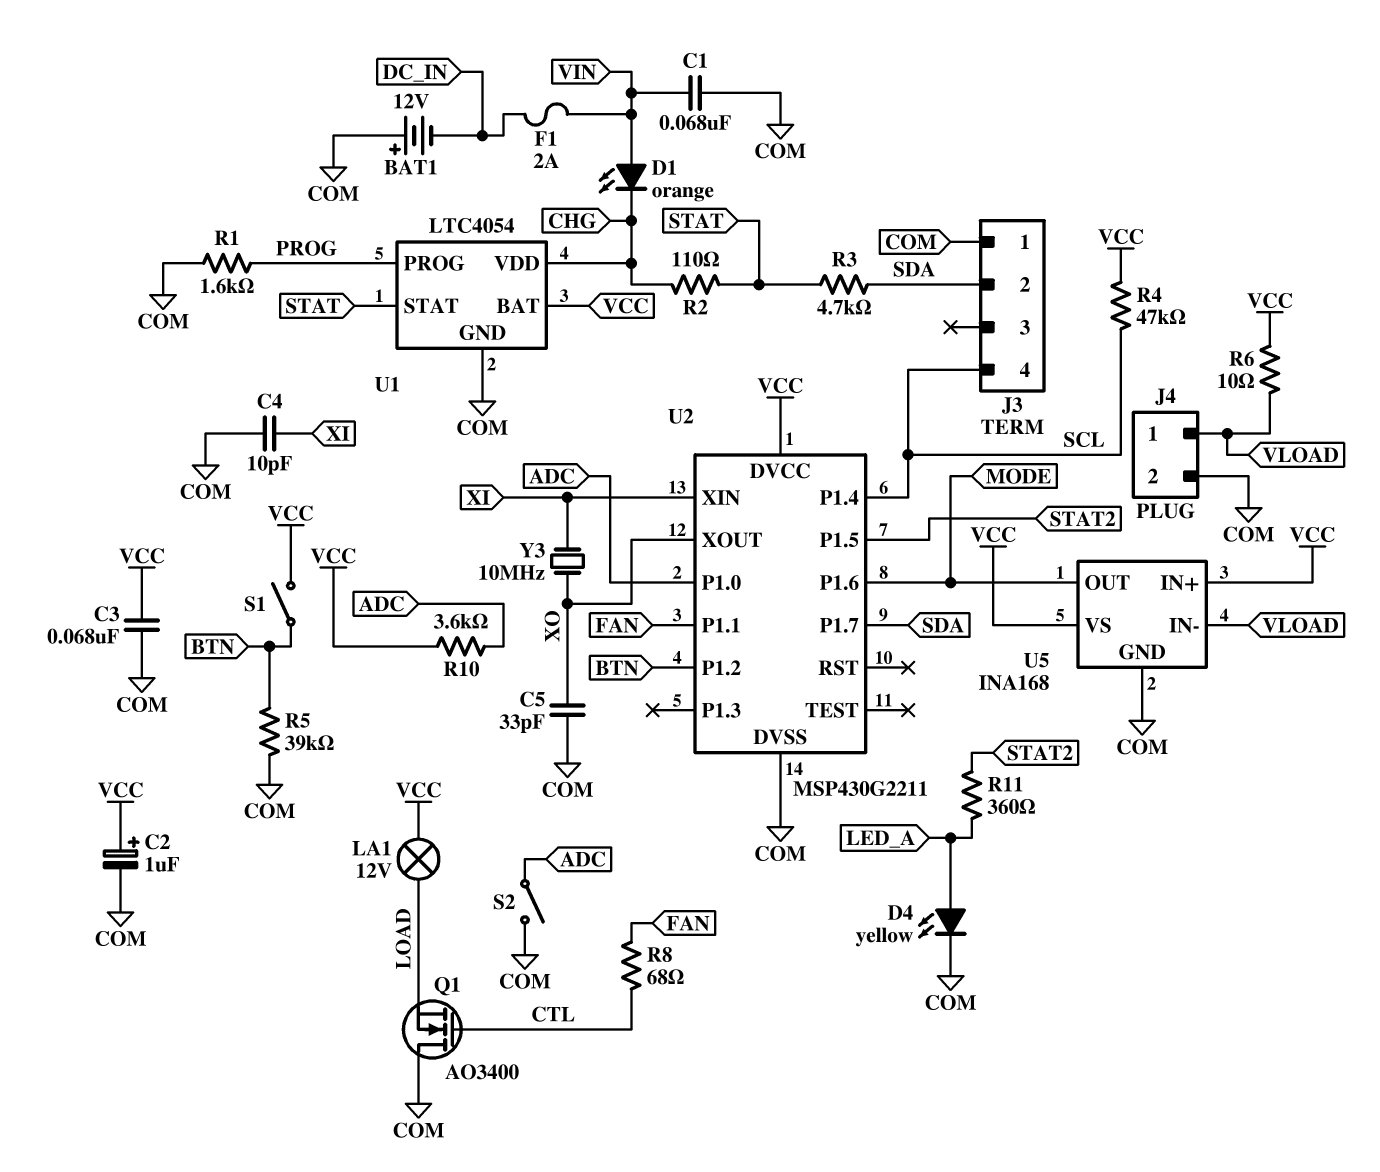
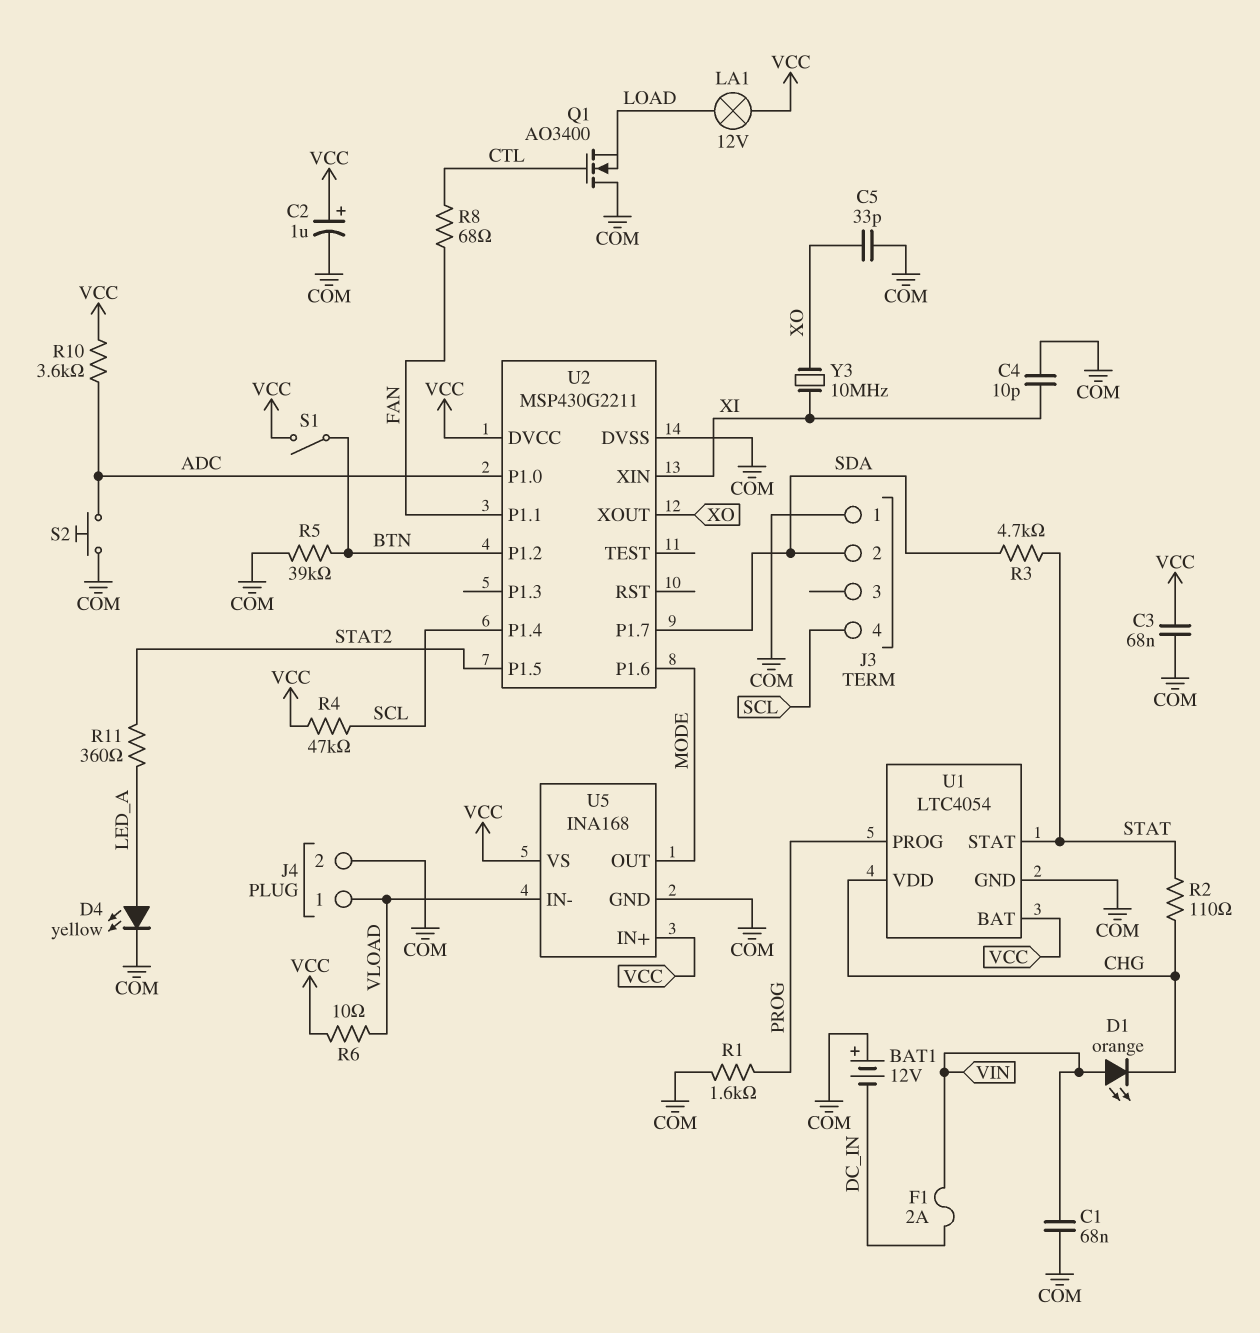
S2: switch (ADC, COM) -> button (ADC, COM)

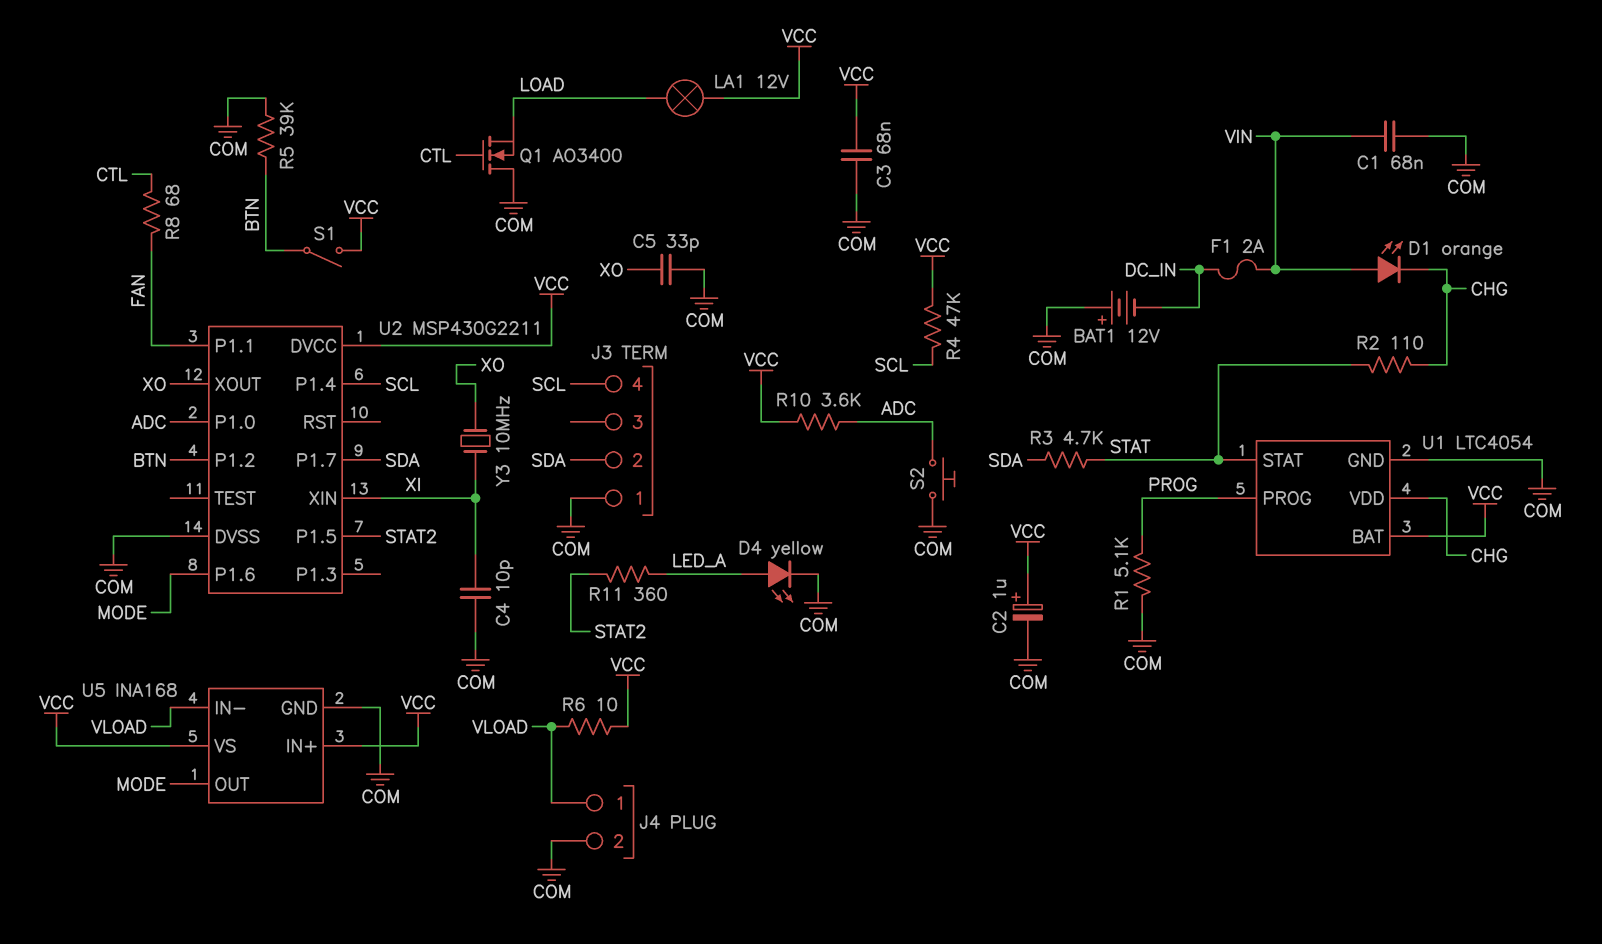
R1: 1.6k (COM, PROG) -> 5.1k (COM, PROG)

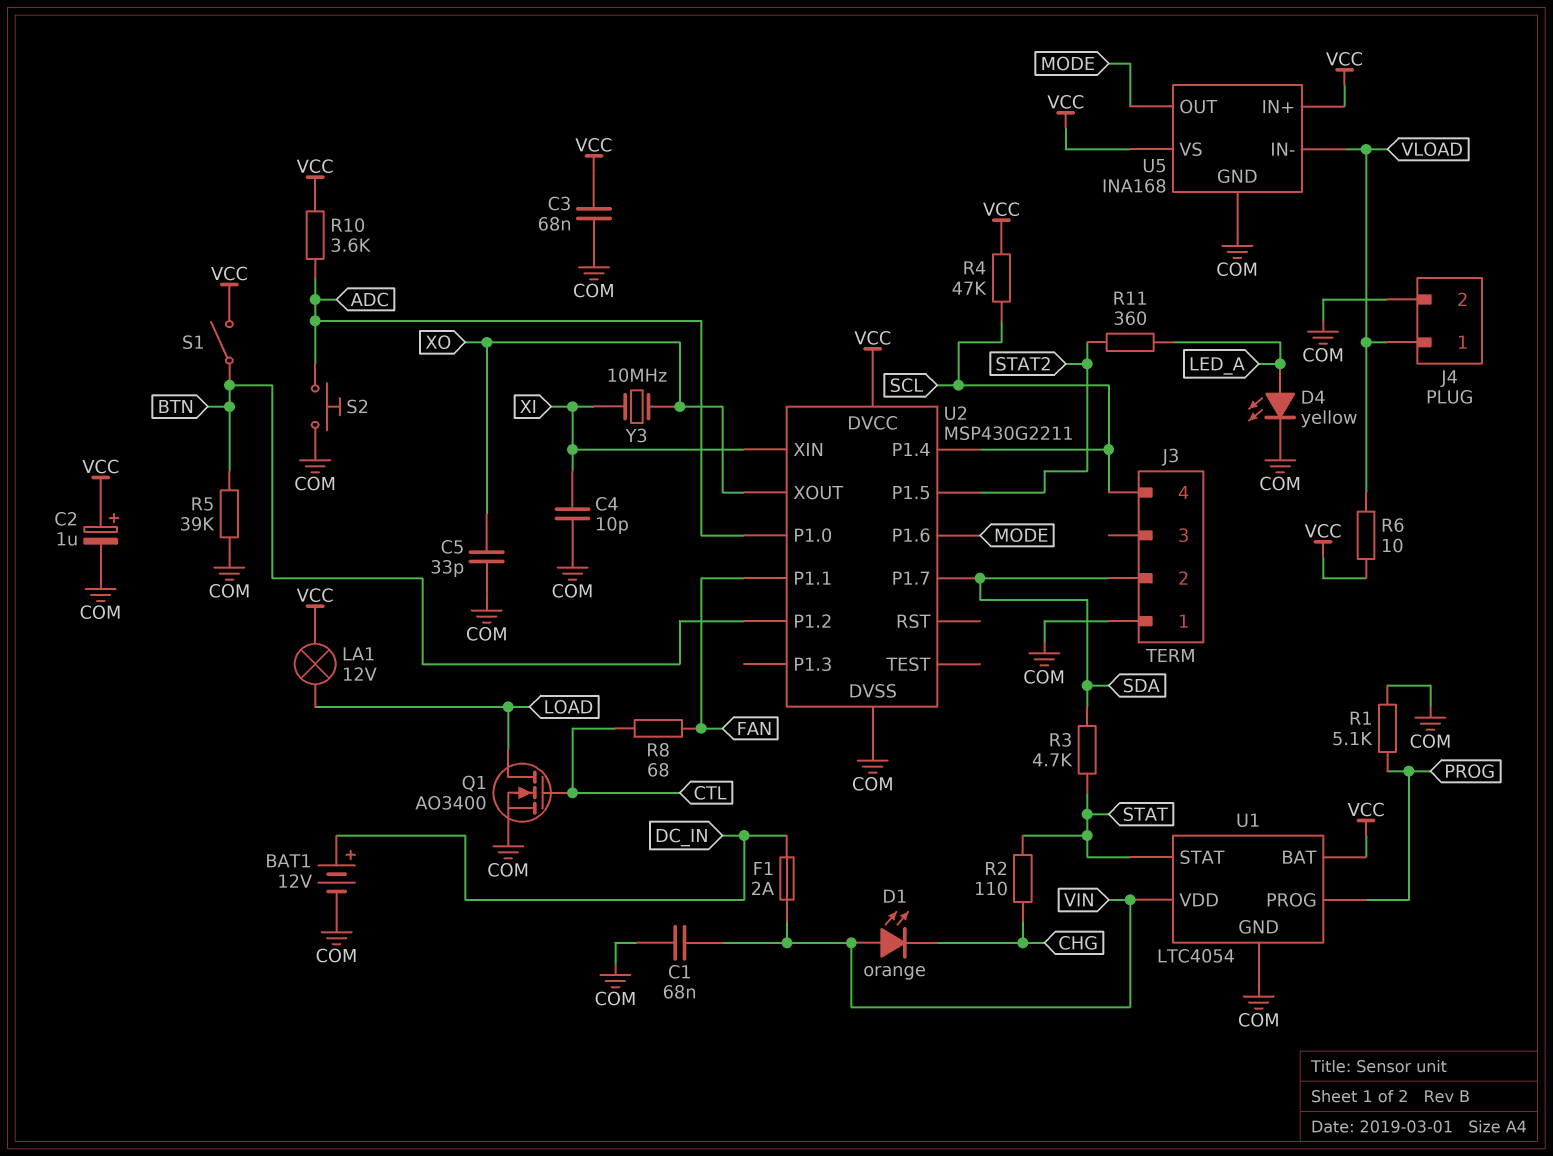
BAT1: 12V (plus COM, minus DC_IN) -> 12V (plus DC_IN, minus COM)
Q1: NMOS AO3400 (G CTL, D COM, S LOAD) -> NMOS AO3400 (G CTL, D LOAD, S COM)
U1 pin VDD: CHG -> VIN

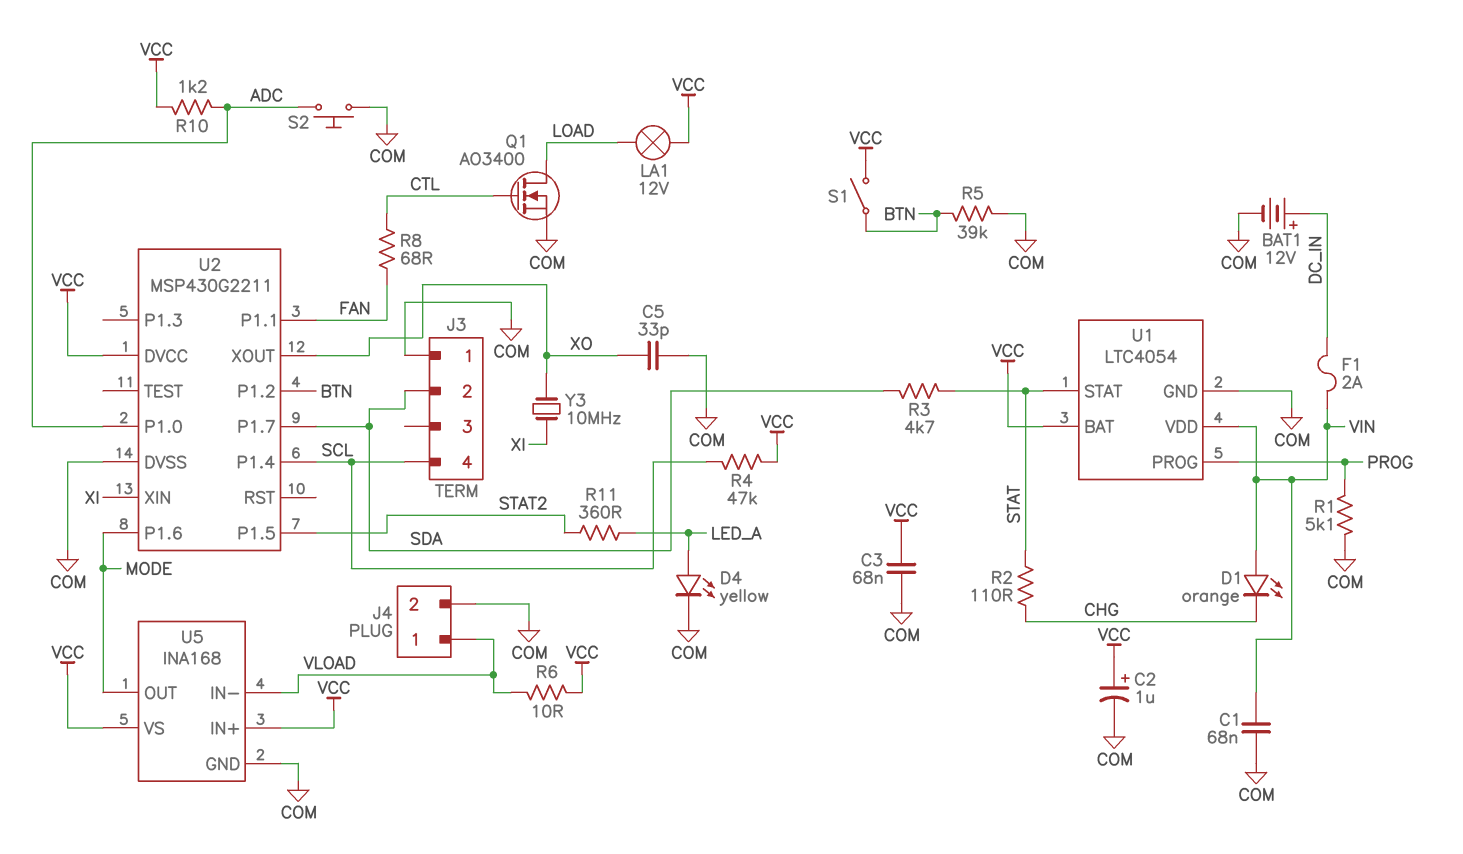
C4: 10pF (COM, XI) -> none
R10: 3.6k (ADC, VCC) -> 1.2k (ADC, VCC)

